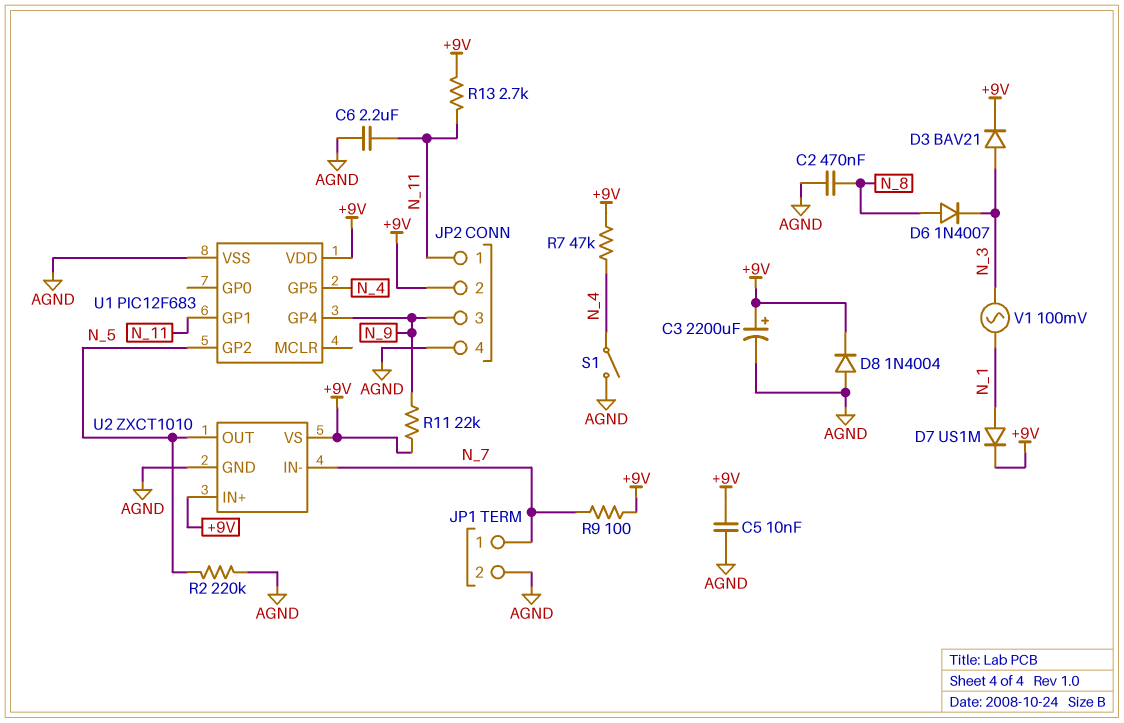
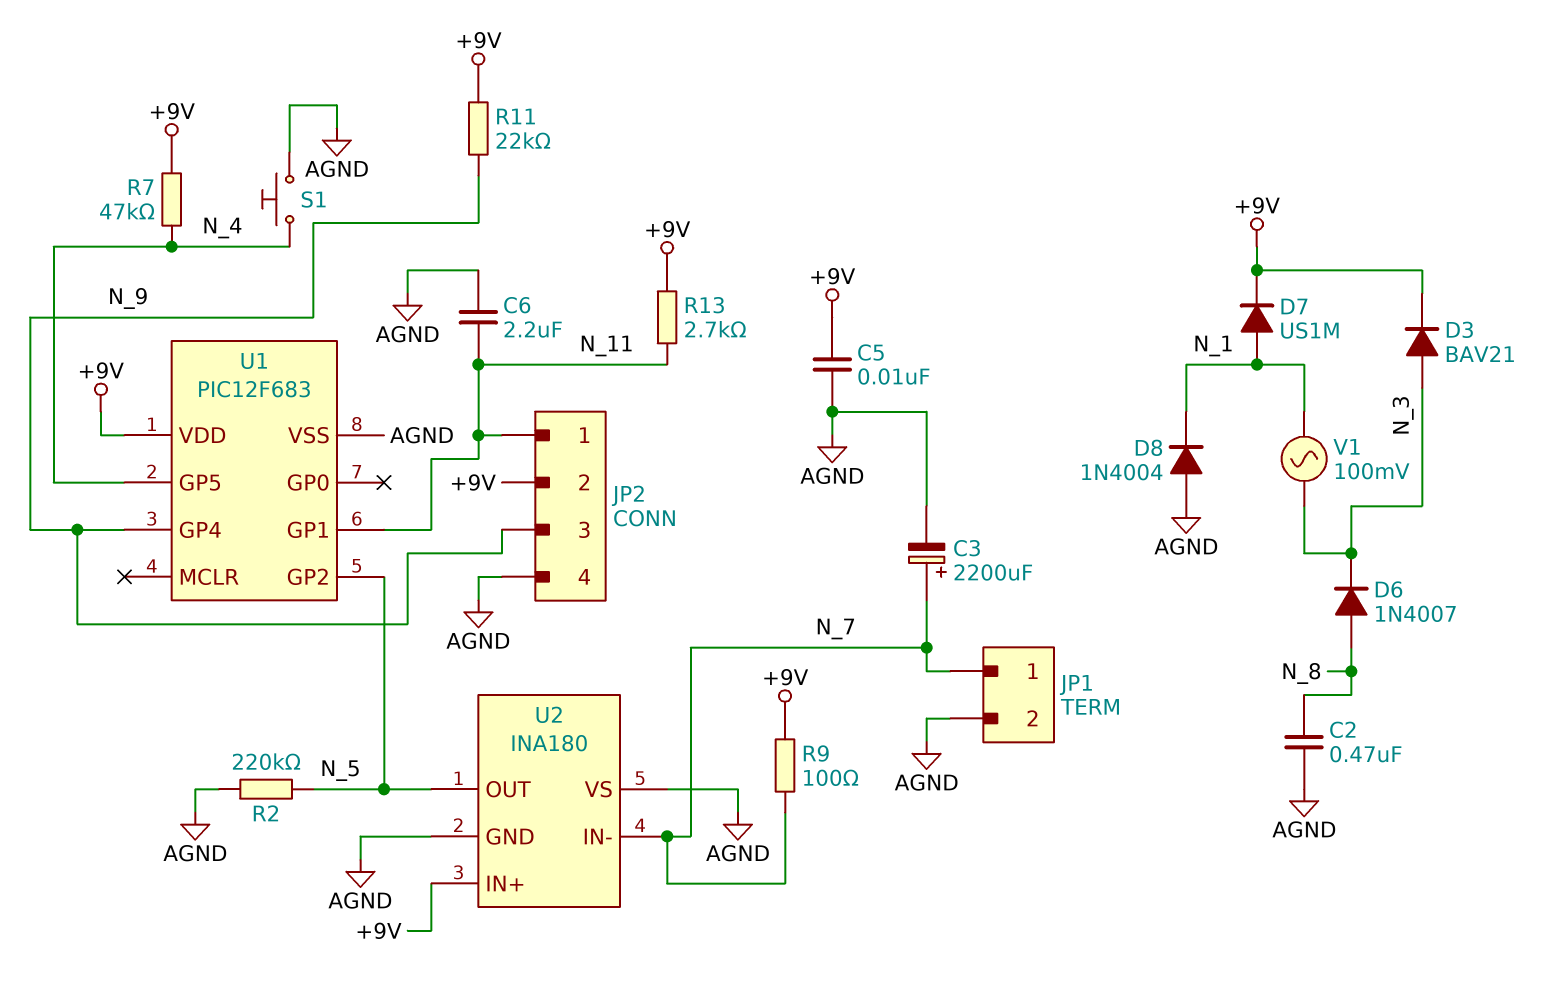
C3: 2200uF (plus +9V, minus AGND) -> 2200uF (plus N_7, minus AGND)
D8: diode 1N4004 (A AGND, K +9V) -> diode 1N4004 (A AGND, K N_1)
S1: switch (AGND, N_4) -> button (AGND, N_4)
U2: ZXCT1010 -> INA180
U2 pin VS: +9V -> AGND

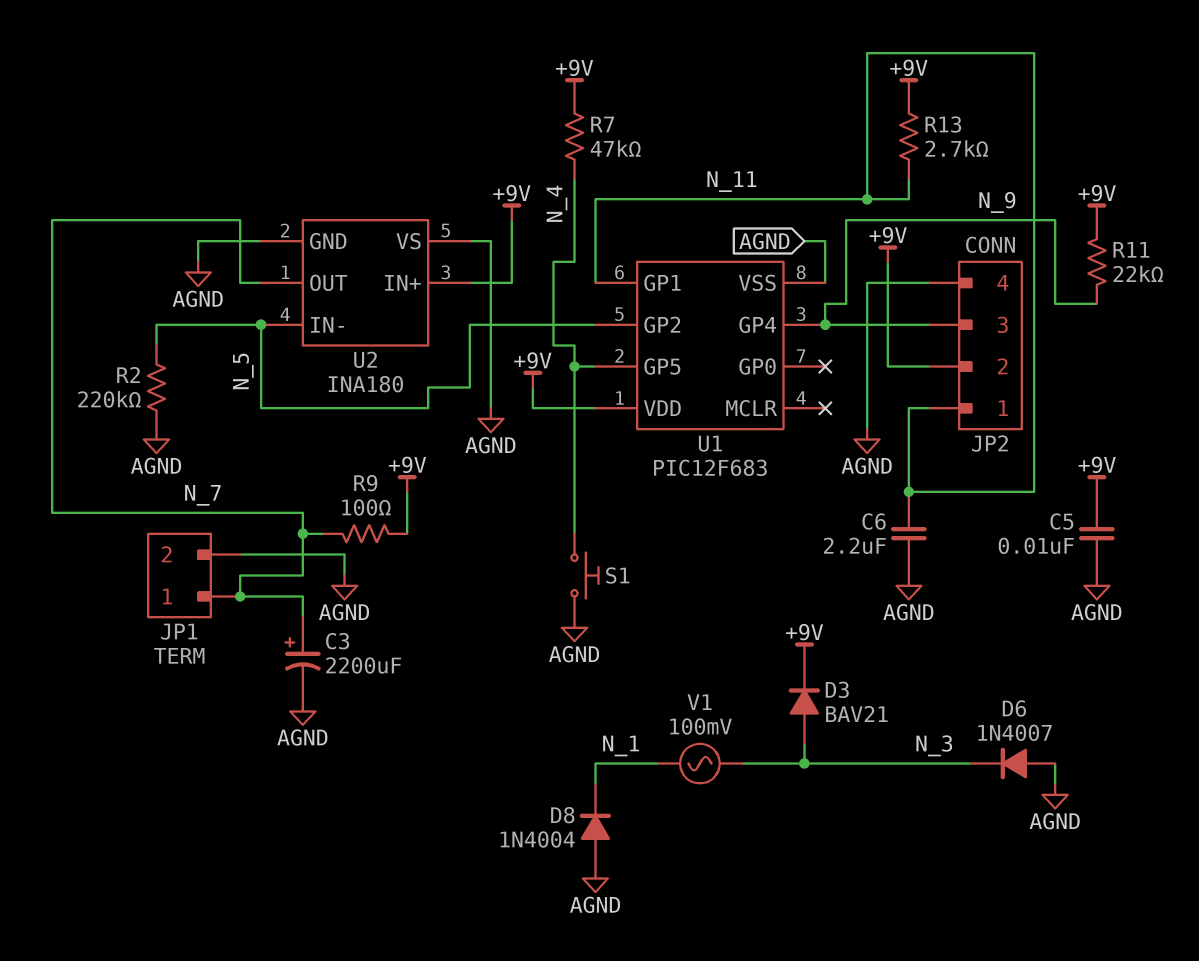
C2: 470nF (AGND, N_8) -> none
D6: diode 1N4007 (A N_8, K N_3) -> diode 1N4007 (A AGND, K N_3)
D7: diode US1M (A N_1, K +9V) -> none
U2 pin IN-: N_7 -> N_5
U2 pin OUT: N_5 -> N_7

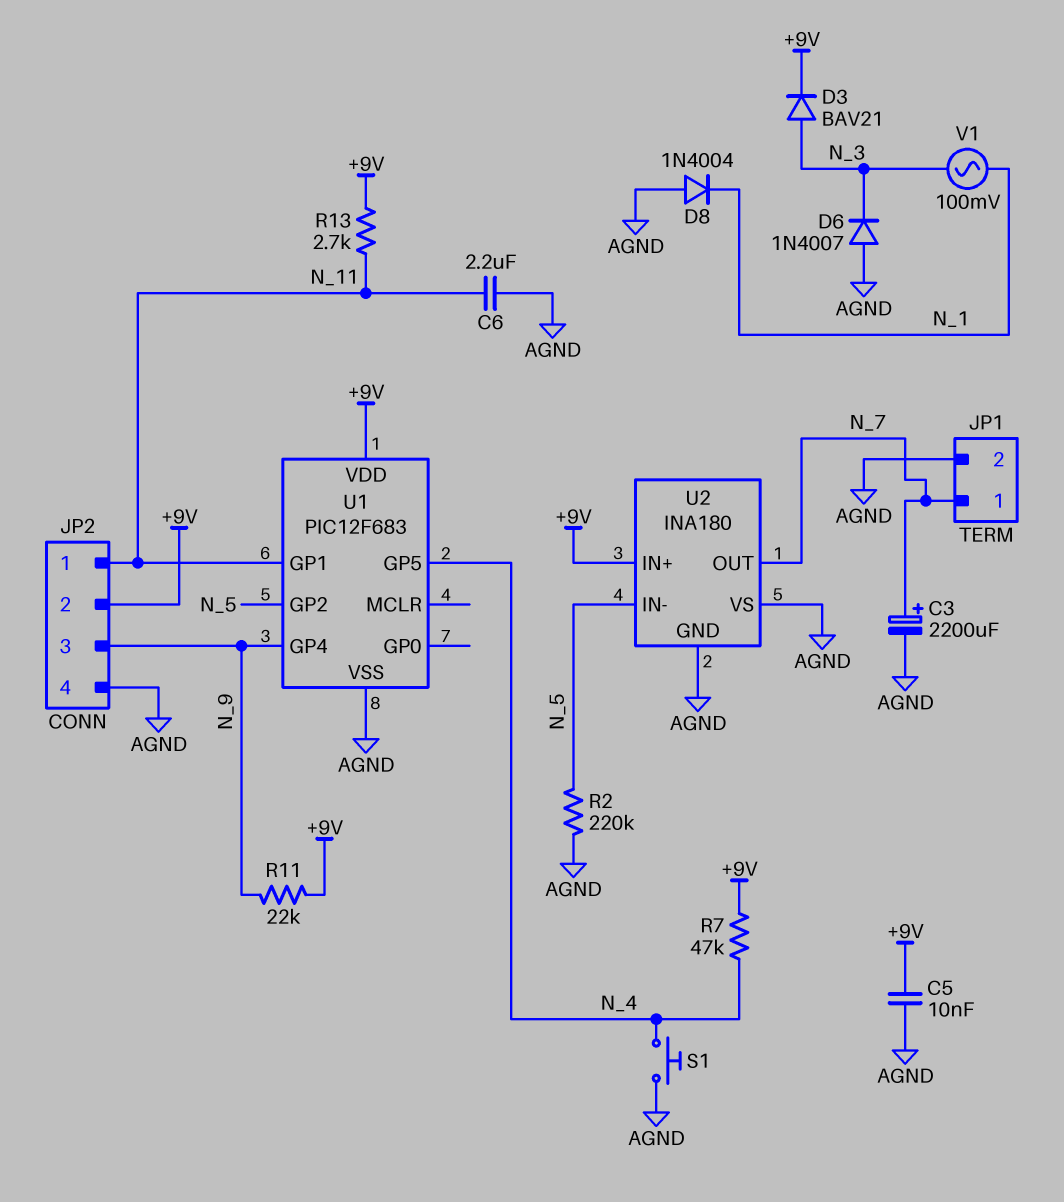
R9: 100 (+9V, N_7) -> none

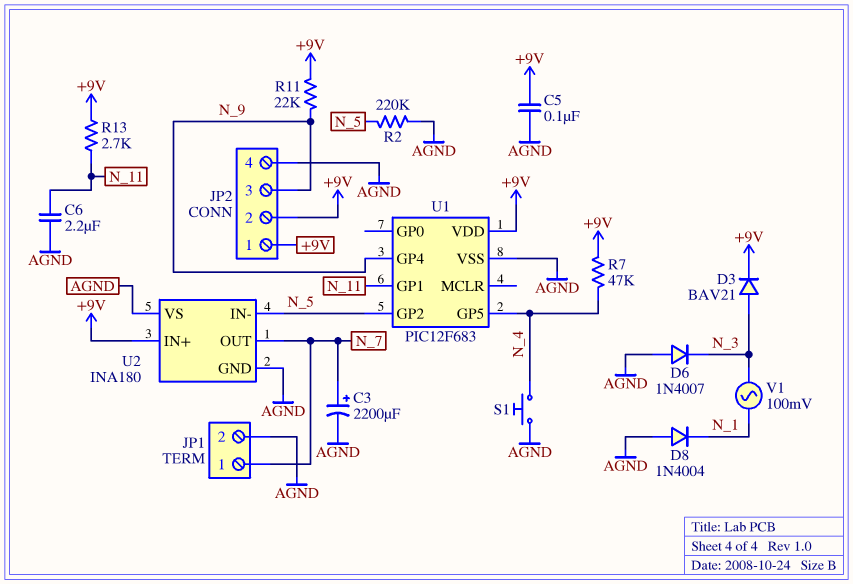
C5: 10nF (+9V, AGND) -> 100nF (+9V, AGND)
JP2 pin 1: N_11 -> +9V

